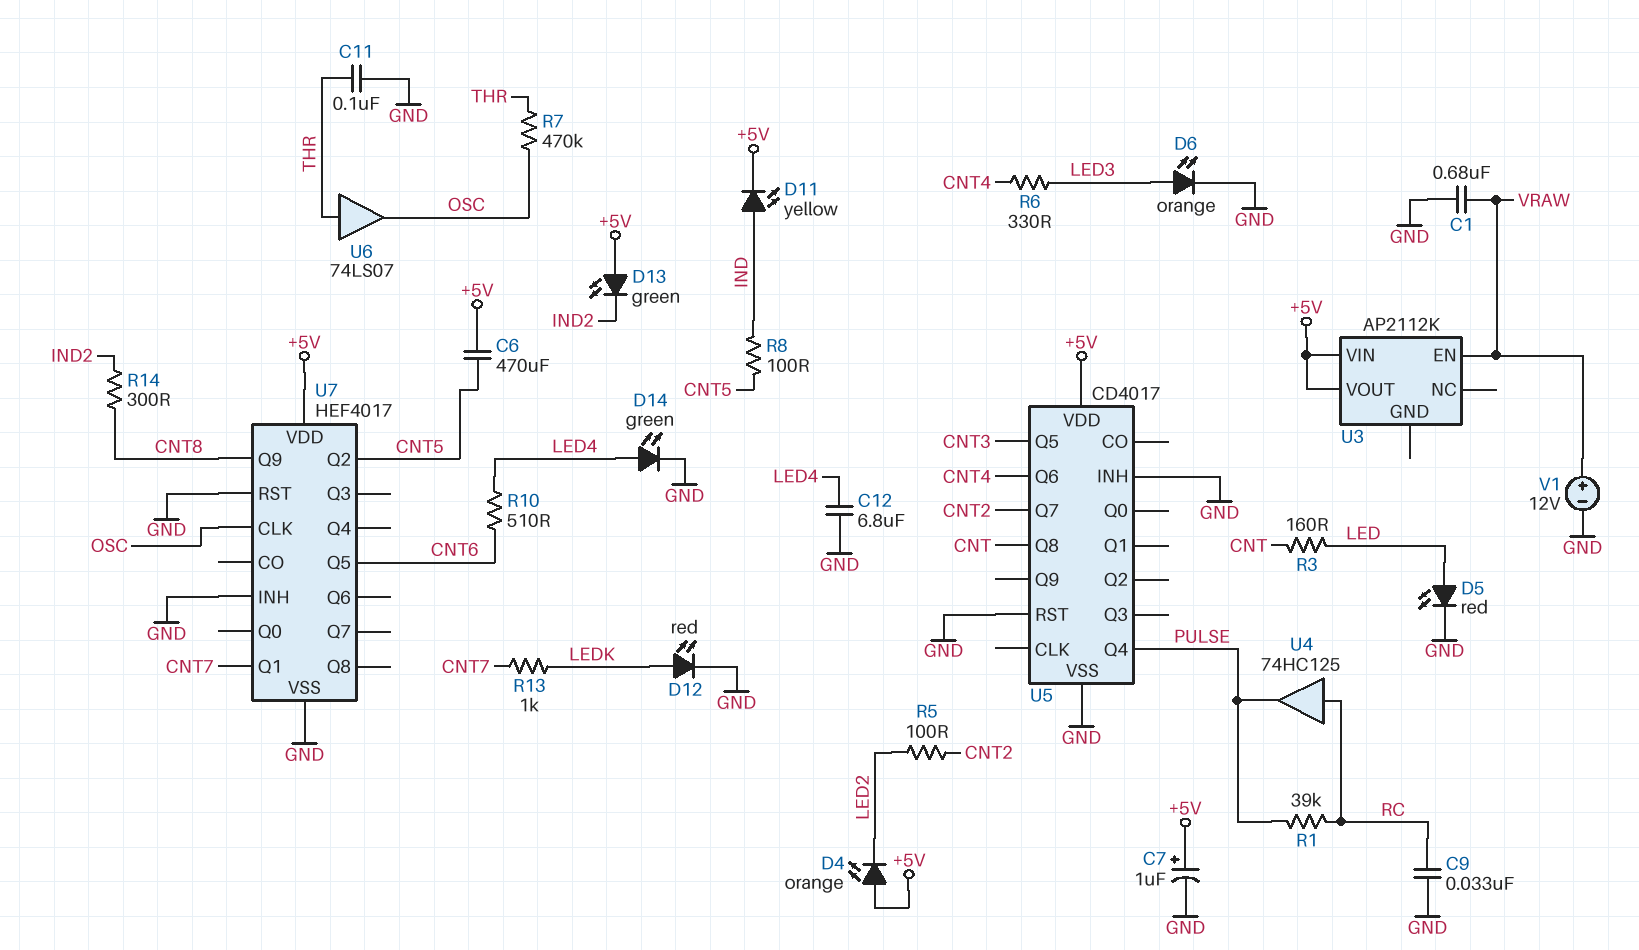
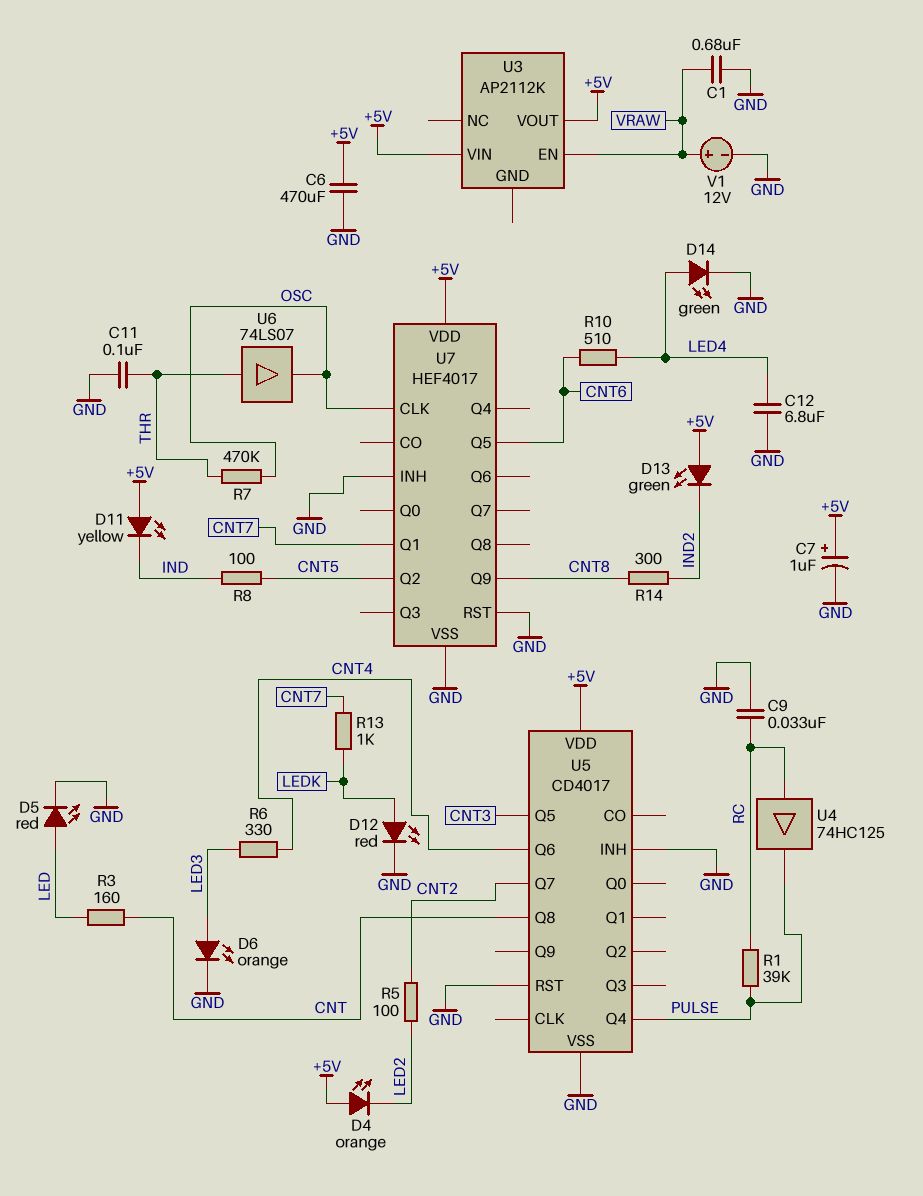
C6: 470uF (+5V, CNT5) -> 470uF (+5V, GND)
D11: LED yellow (A IND, K +5V) -> LED yellow (A +5V, K IND)

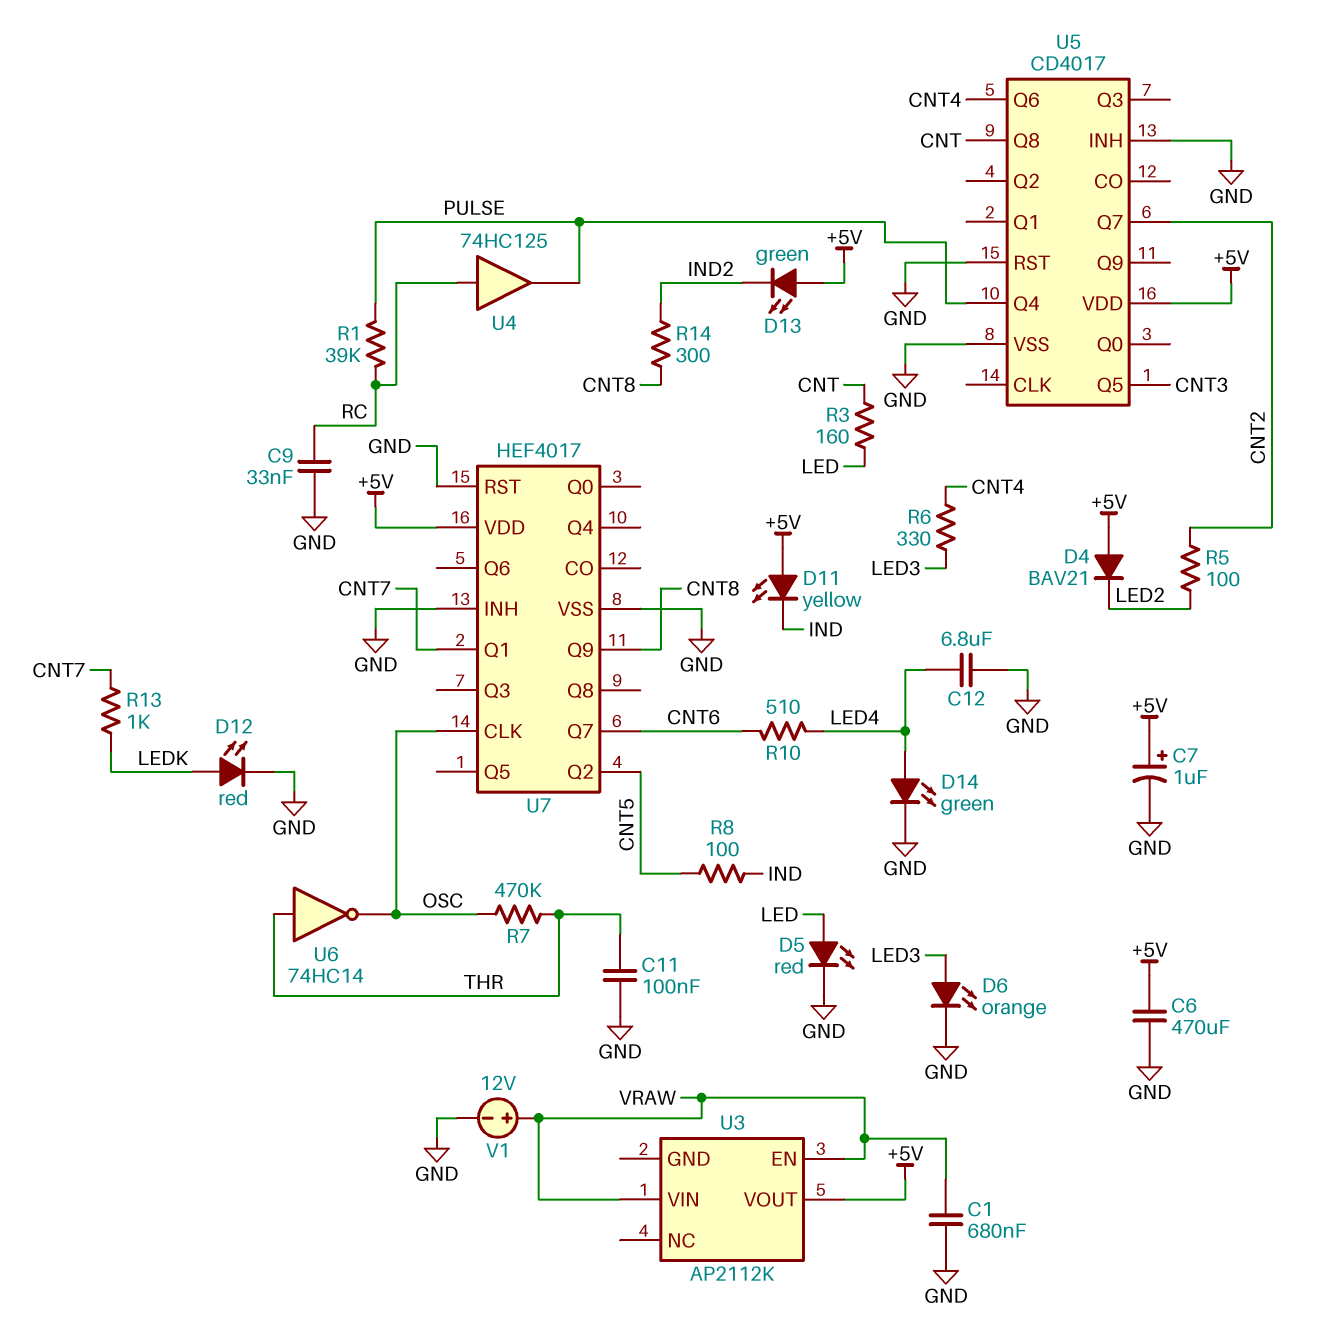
D4: LED orange (A +5V, K LED2) -> diode BAV21 (A +5V, K LED2)
U3 pin VIN: +5V -> VRAW
U6: buffer 74LS07 (in THR, out OSC) -> NOT 74HC14 (in THR, out OSC)
U7 pin Q5: CNT6 -> none
U7 pin Q7: none -> CNT6

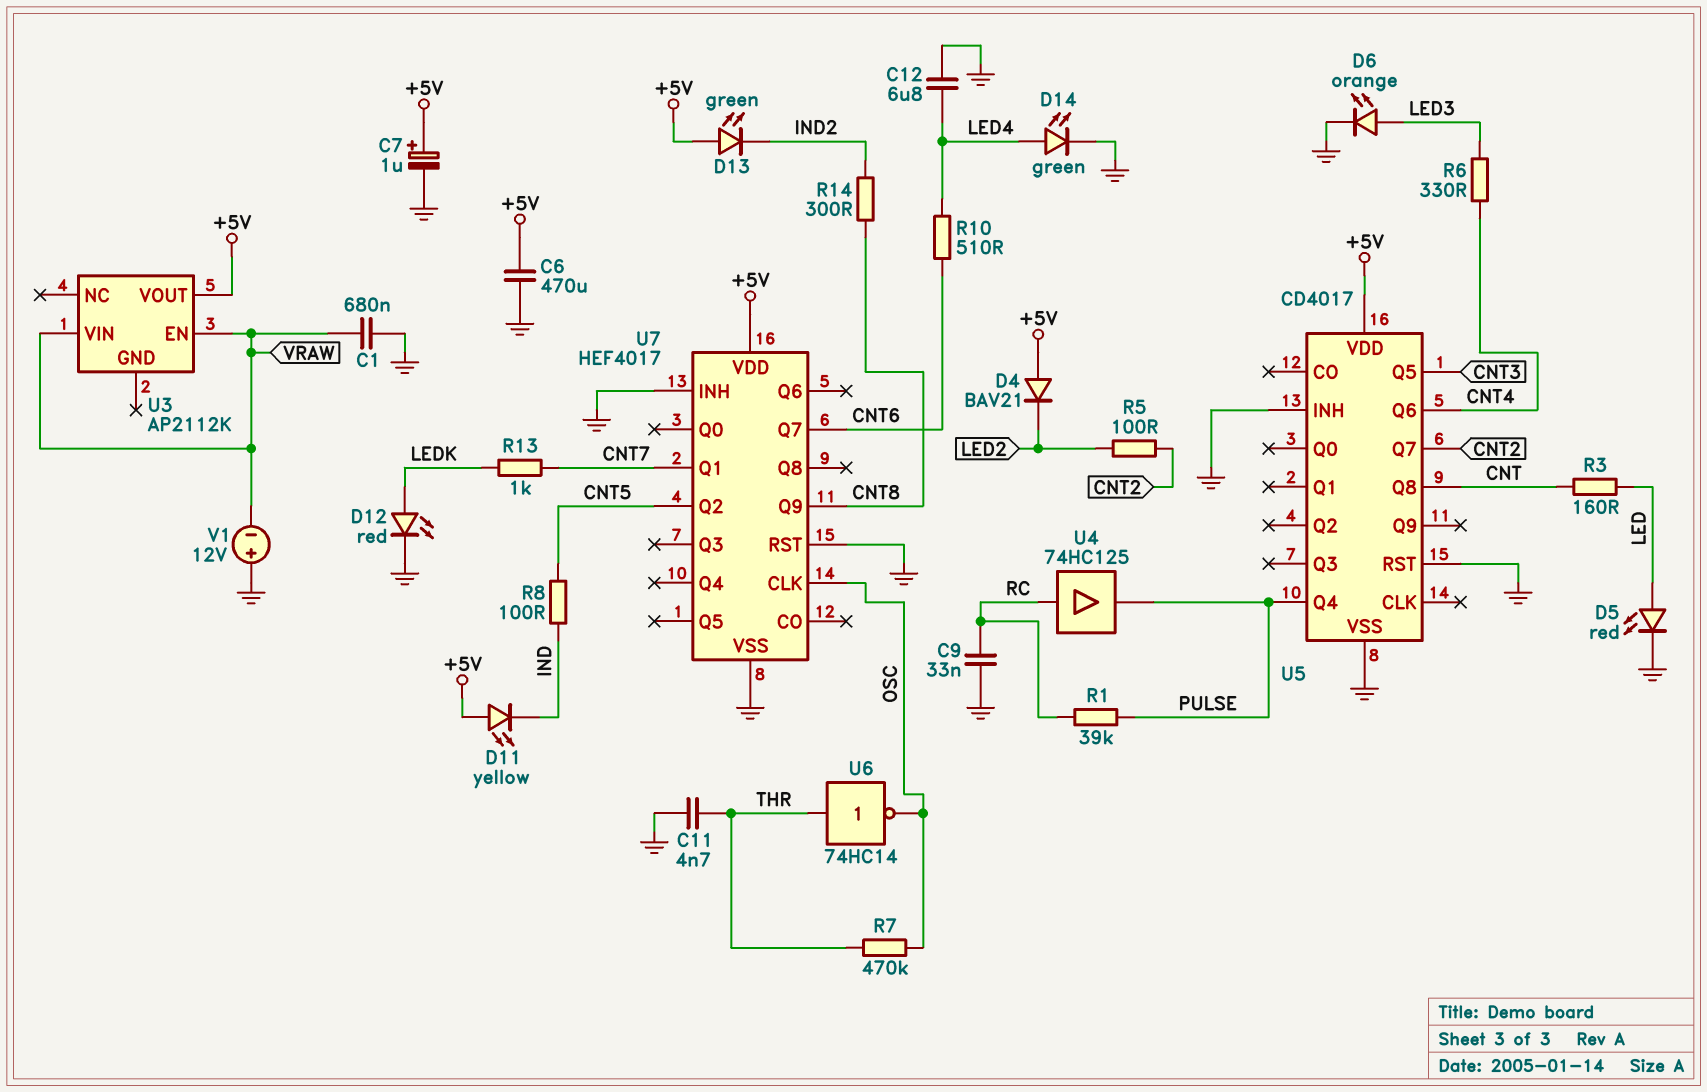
C11: 100nF (GND, THR) -> 4.7nF (GND, THR)
V1: 12V (plus VRAW, minus GND) -> 12V (plus GND, minus VRAW)

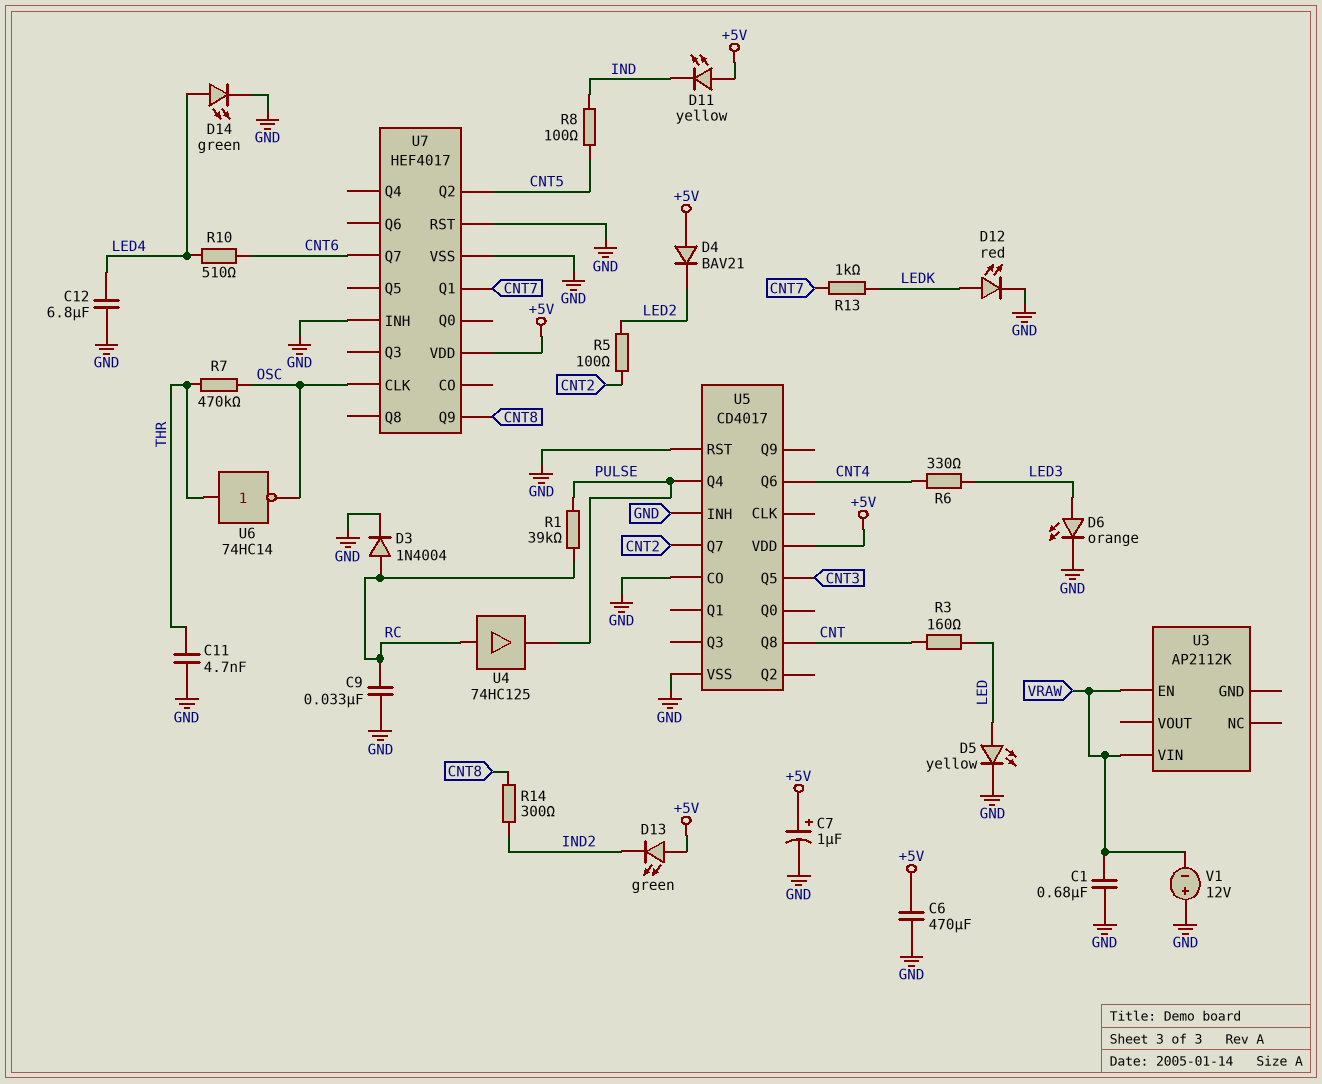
D3: none -> diode 1N4004 (A RC, K GND)
D5: LED red (A LED, K GND) -> LED yellow (A LED, K GND)
U3 pin VOUT: +5V -> none
U5 pin CO: none -> GND

